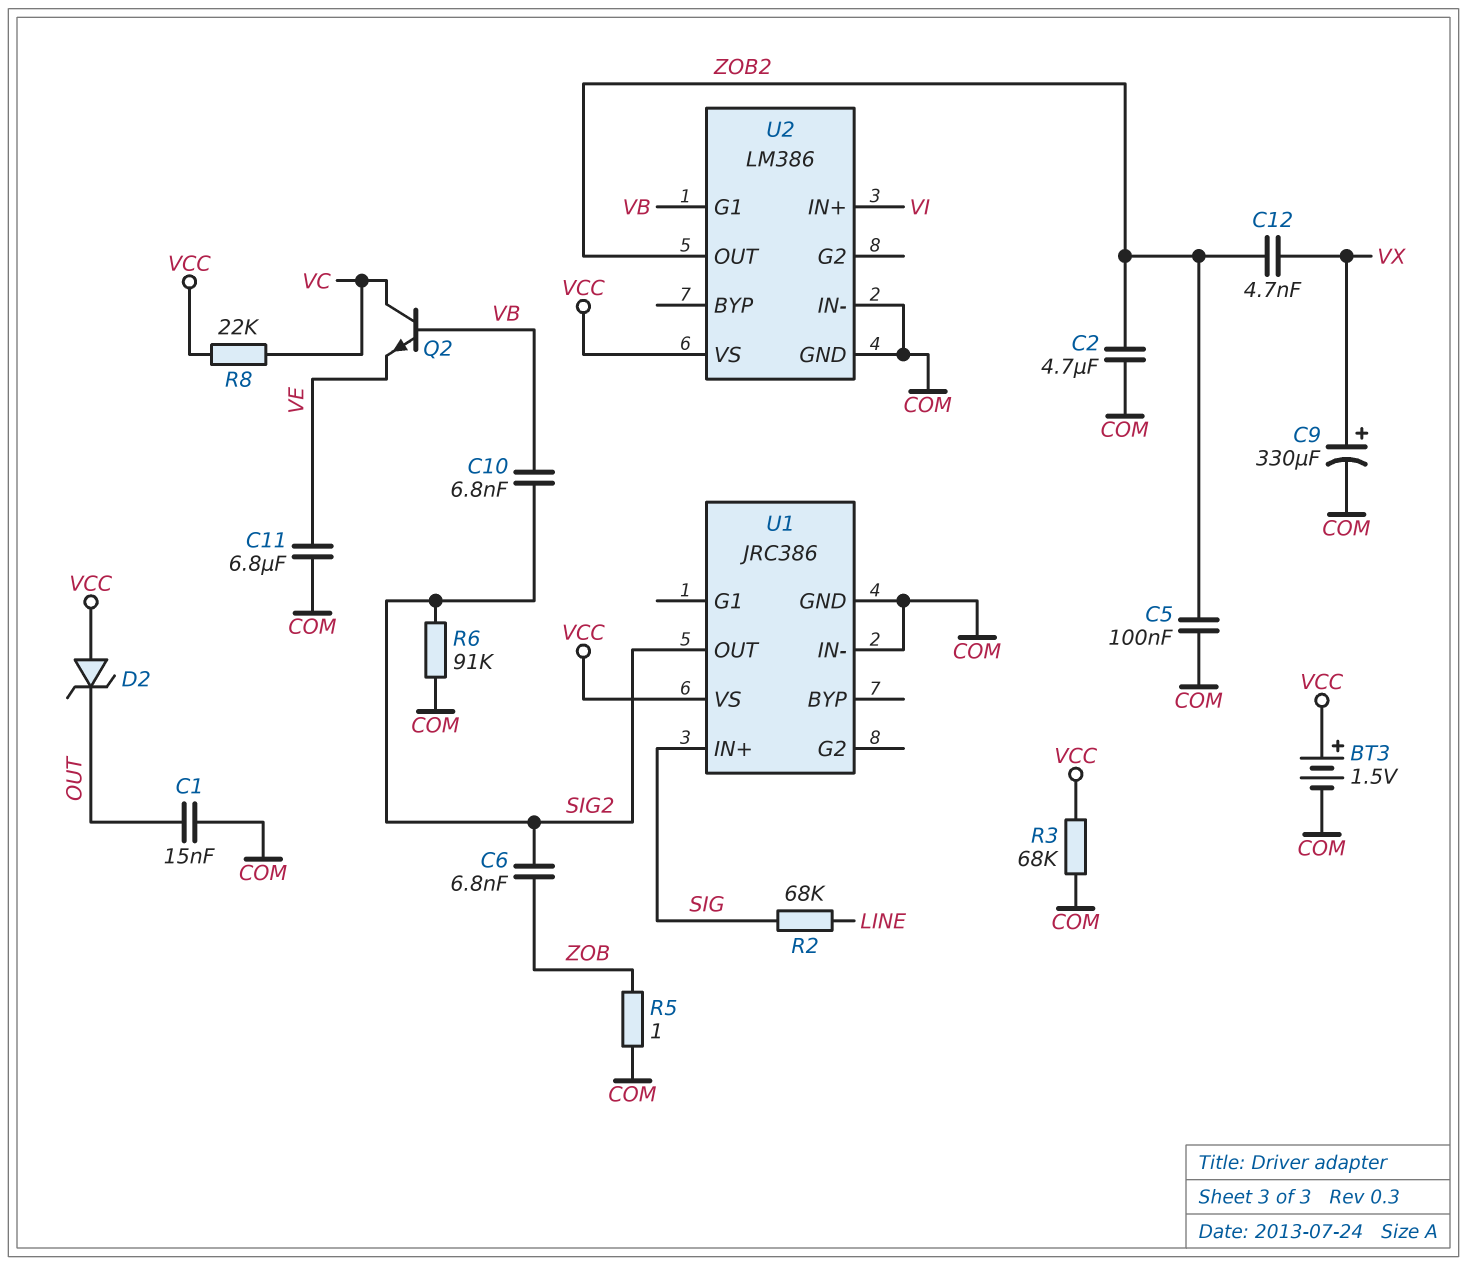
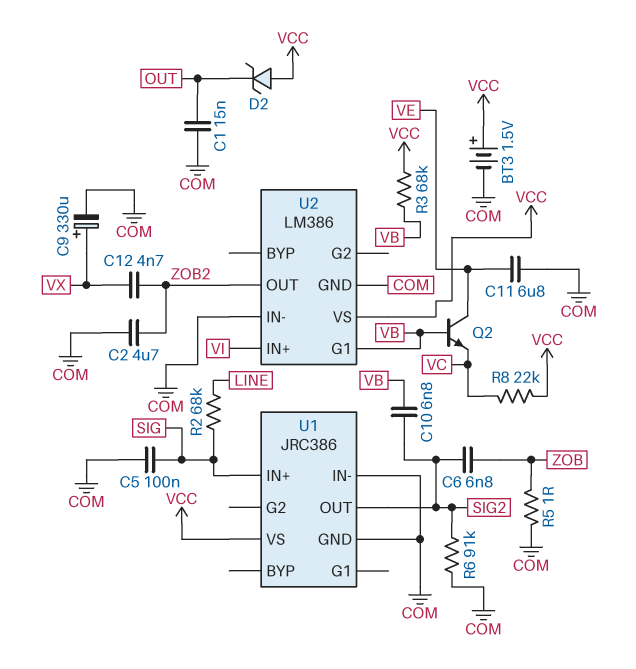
C5: 100nF (COM, ZOB2) -> 100nF (COM, SIG)
Q2: NPN (B VB, C VC, E VE) -> NPN (B VB, C VE, E VC)
R3: 68k (COM, VCC) -> 68k (VB, VCC)

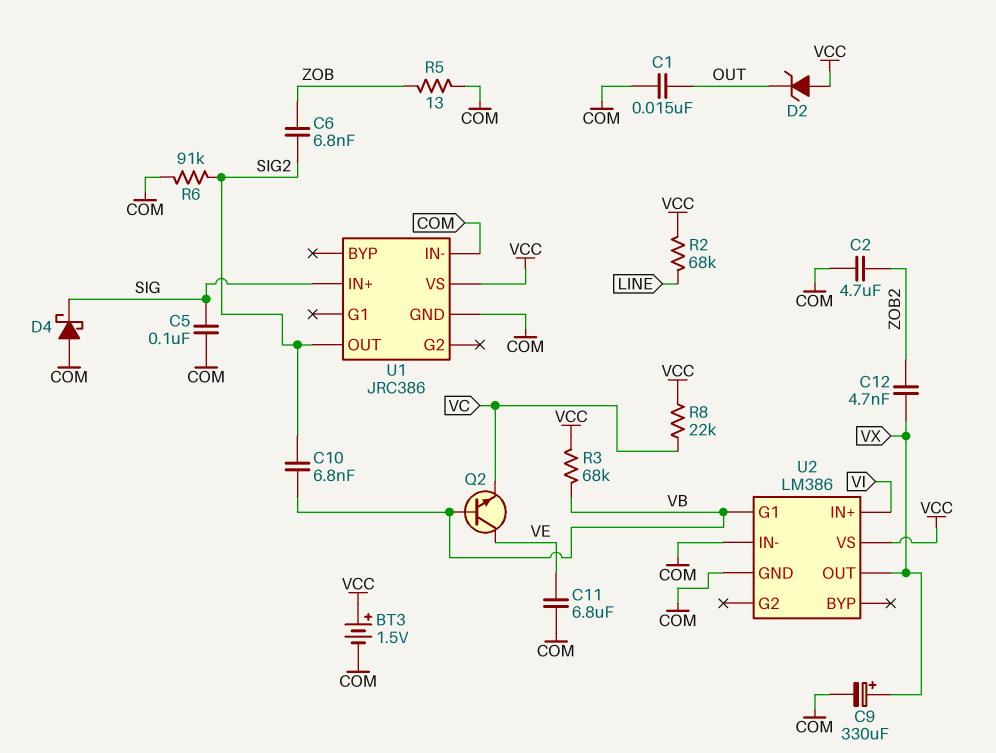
D4: none -> schottky (A COM, K SIG)
R2: 68k (LINE, SIG) -> 68k (LINE, VCC)
R5: 1 (COM, ZOB) -> 13 (COM, ZOB)
U2 pin OUT: ZOB2 -> VX

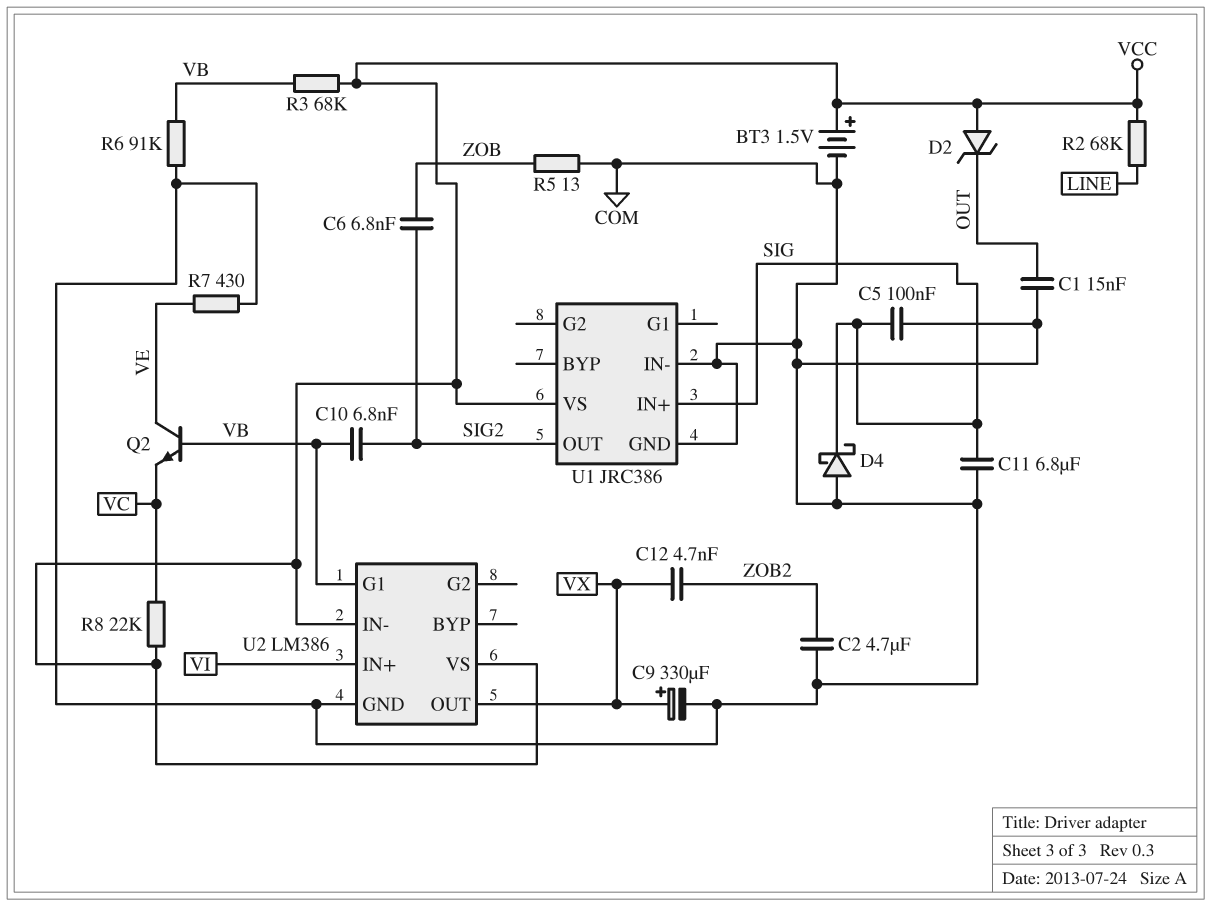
C11: 6.8uF (COM, VE) -> 6.8uF (COM, SIG)
R6: 91k (COM, SIG2) -> 91k (COM, VB)
R7: none -> 430 (COM, VE)
U2 pin IN-: COM -> VCC

